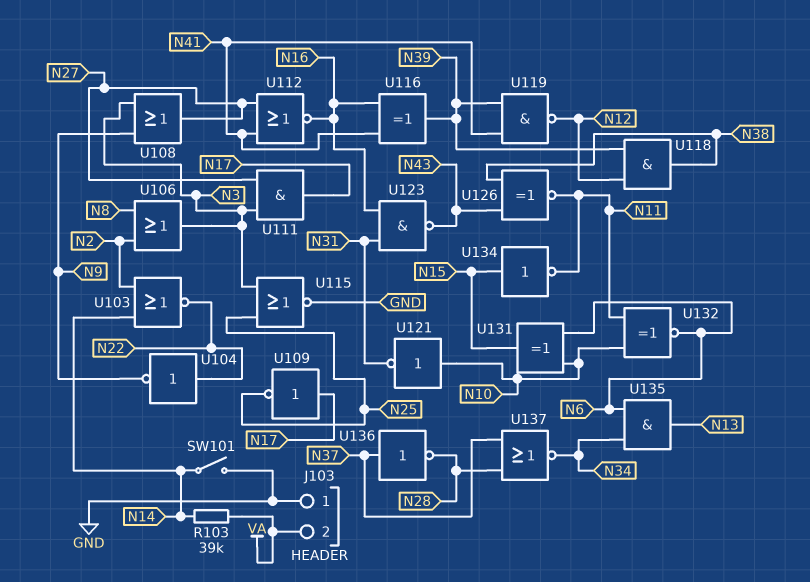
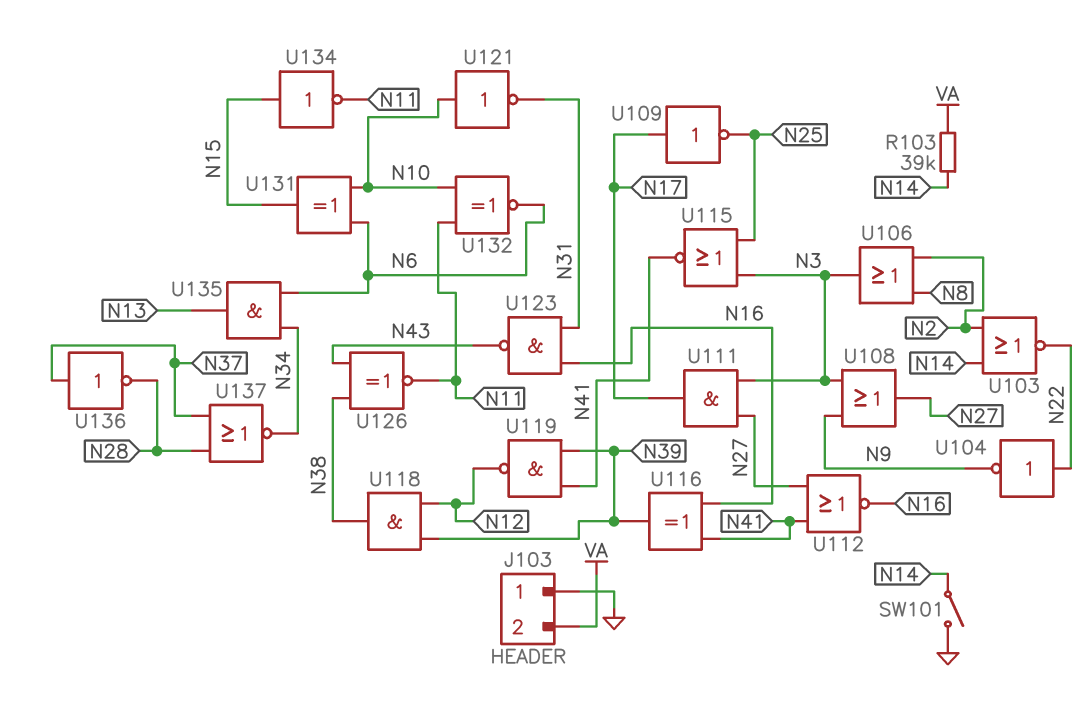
U115: NOR (in N3, in N25, out GND) -> NOR (in N3, in N25, out N41)

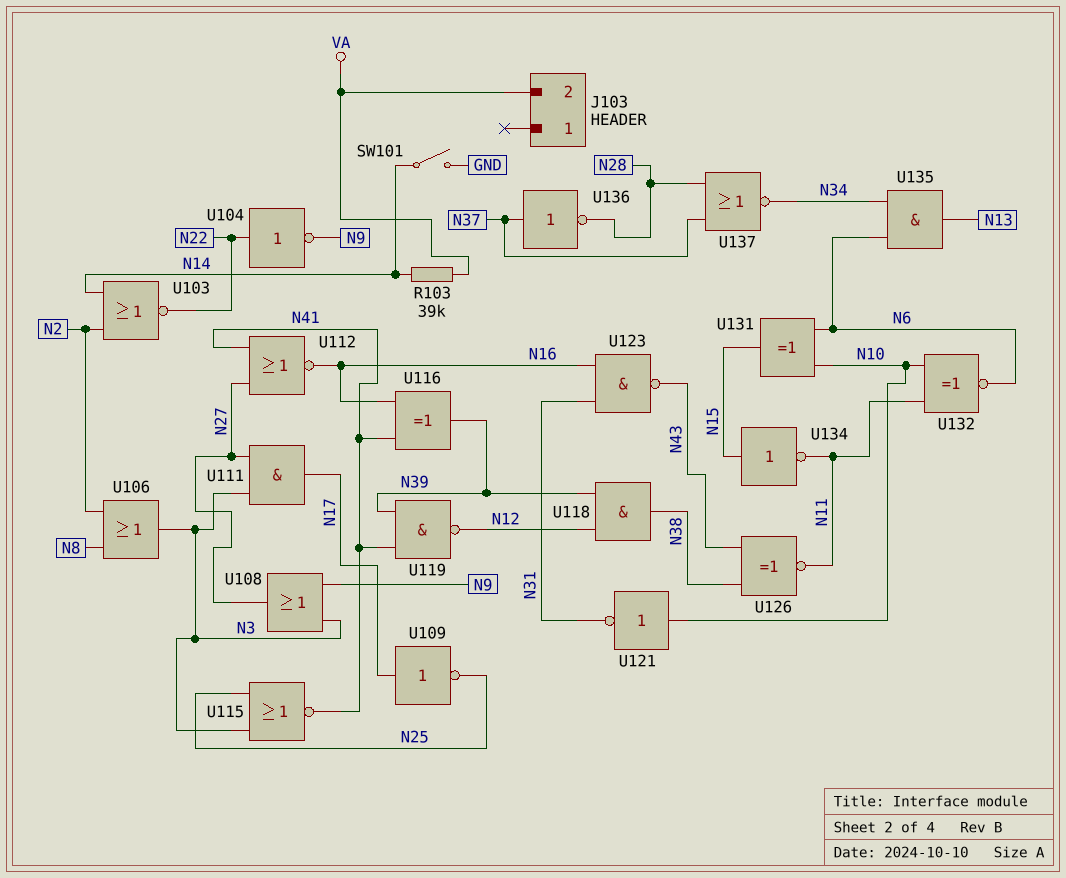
J103 pin 1: GND -> none

